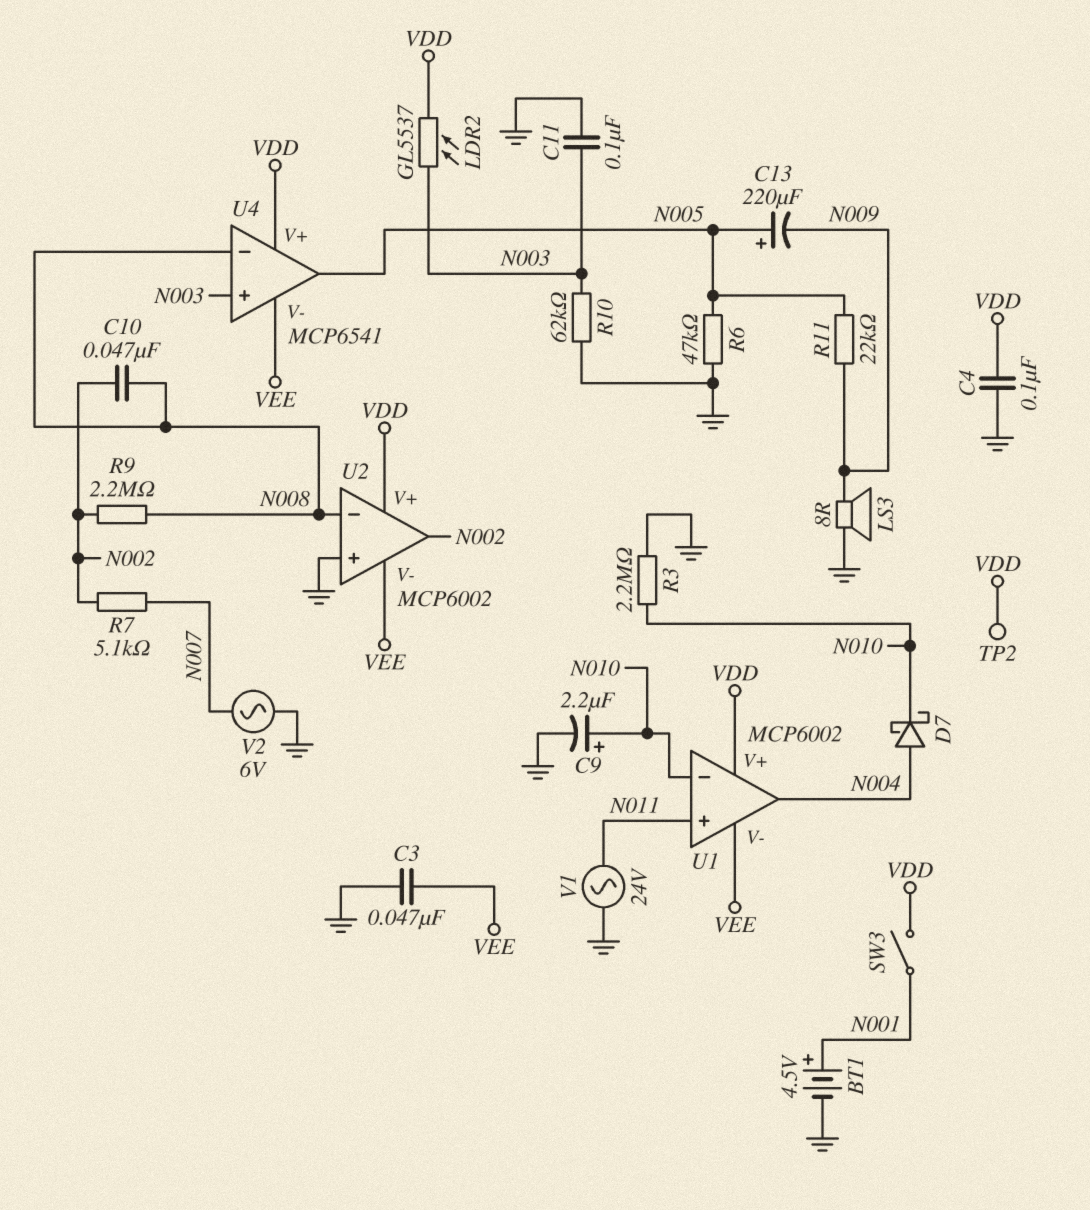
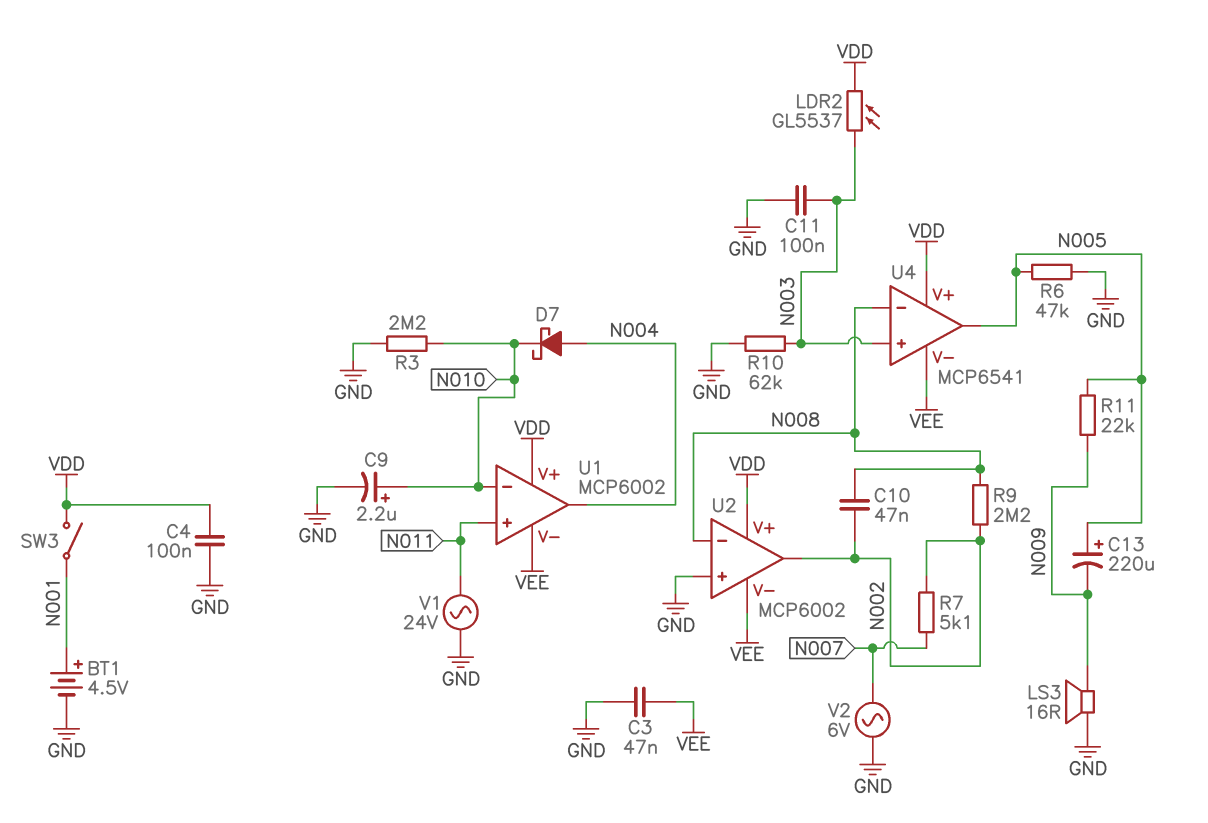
LS3: speaker 8R (GND, N009) -> speaker 16R (GND, N009)
TP2: test point (VDD) -> none

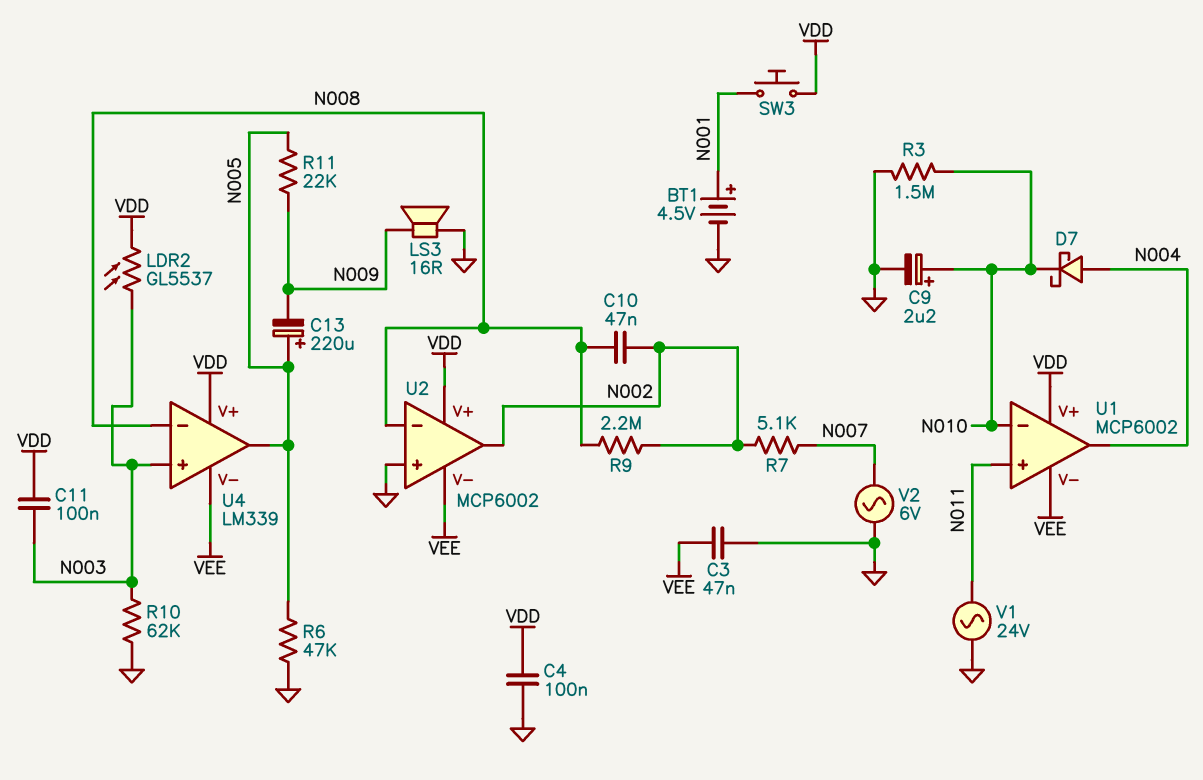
C11: 100nF (GND, N003) -> 100nF (N003, VDD)
R3: 2.2M (GND, N010) -> 1.5M (GND, N010)
SW3: switch (N001, VDD) -> button (N001, VDD)
U4: MCP6541 -> LM339

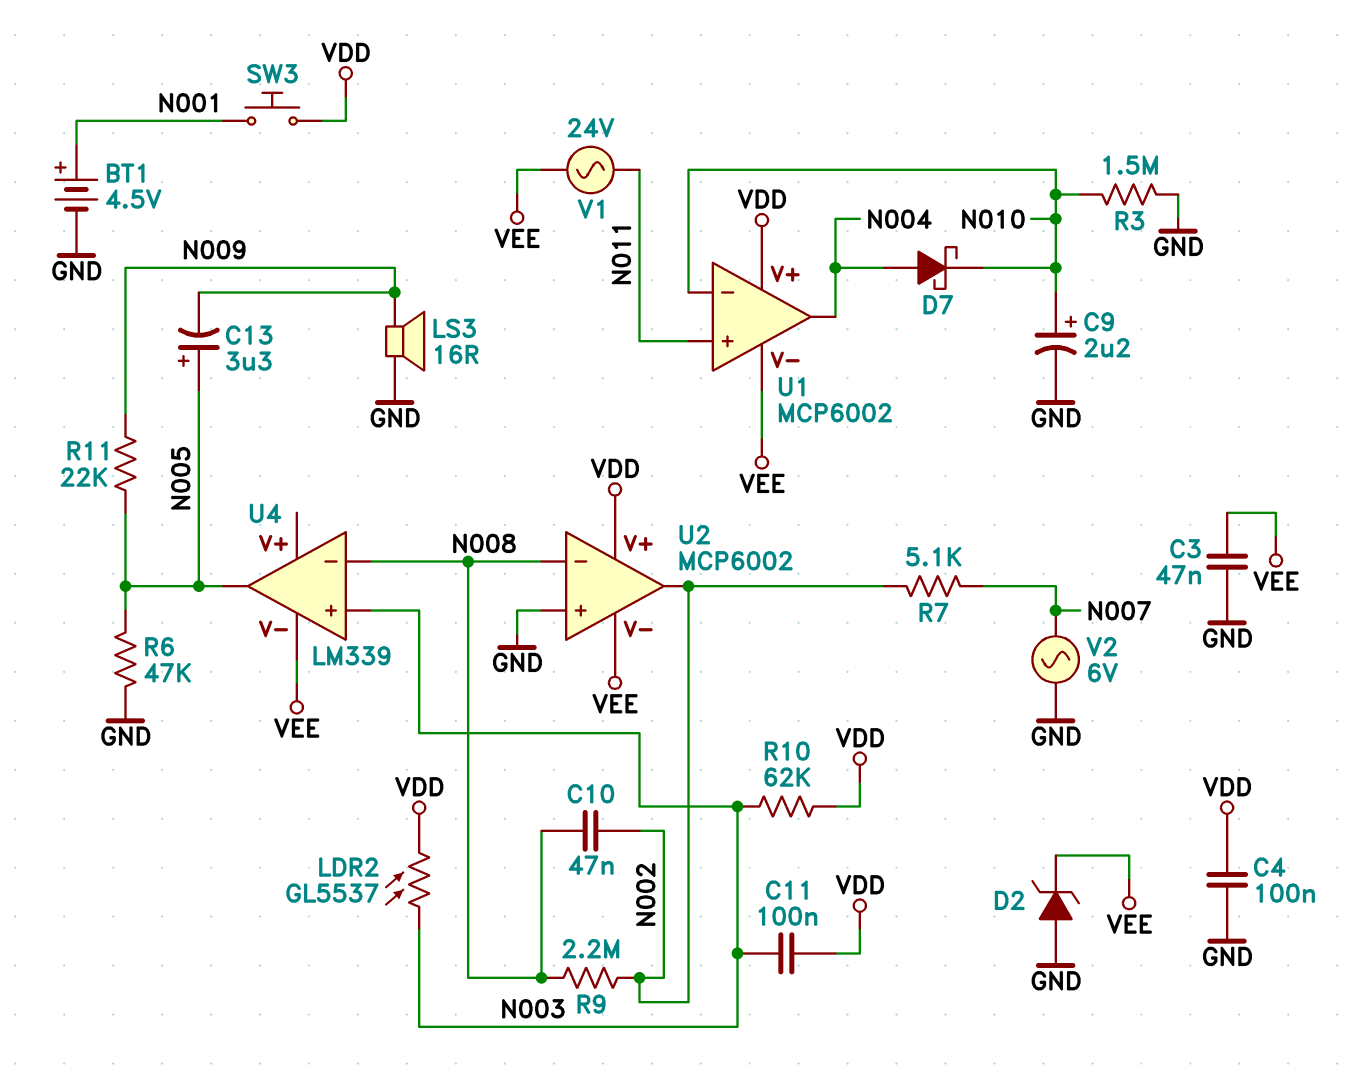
C13: 220uF (plus N005, minus N009) -> 3.3uF (plus N005, minus N009)
D2: none -> zener (A GND, K VEE)
R10: 62k (GND, N003) -> 62k (N003, VDD)
U4 pin V+: VDD -> none
V1: AC 24V (GND, N011) -> AC 24V (N011, VEE)

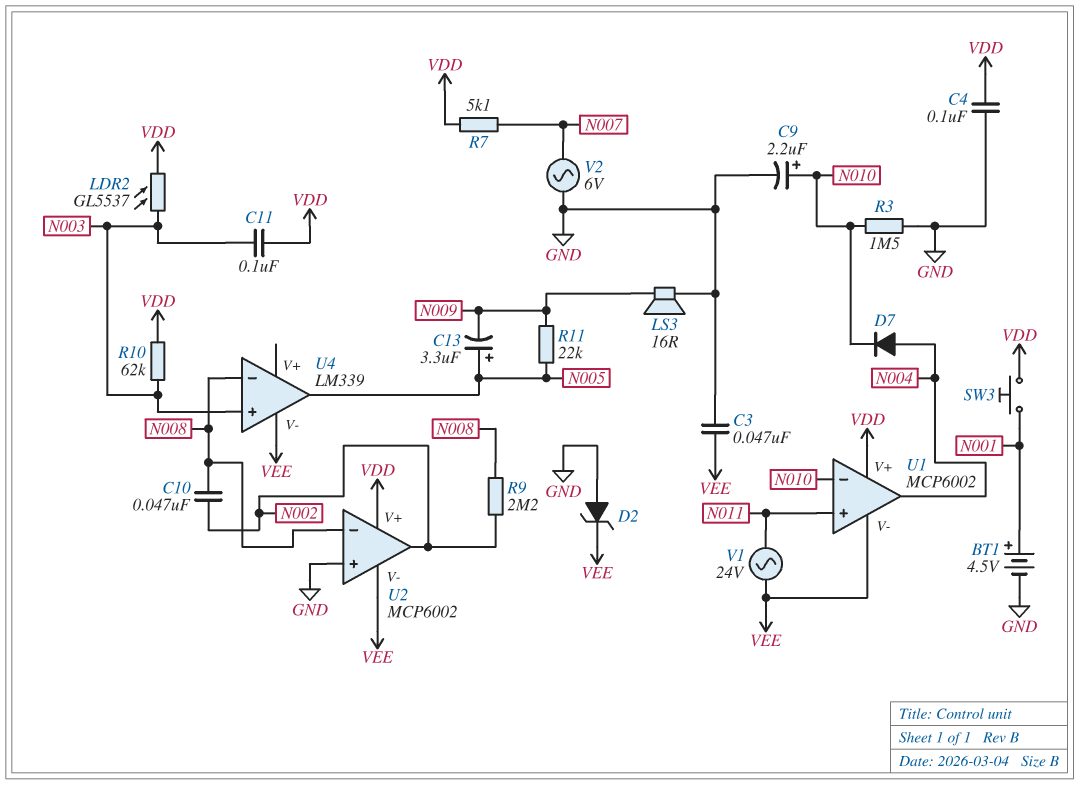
D7: schottky (A N004, K N010) -> diode (A N004, K N010)
R6: 47k (GND, N005) -> none
R7: 5.1k (N002, N007) -> 5.1k (N007, VDD)

